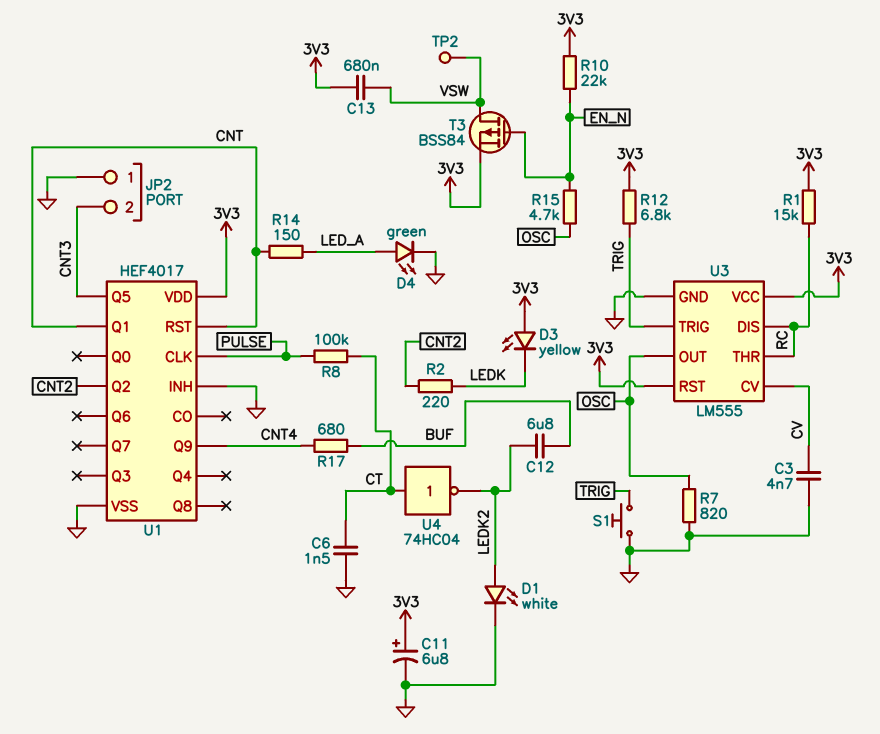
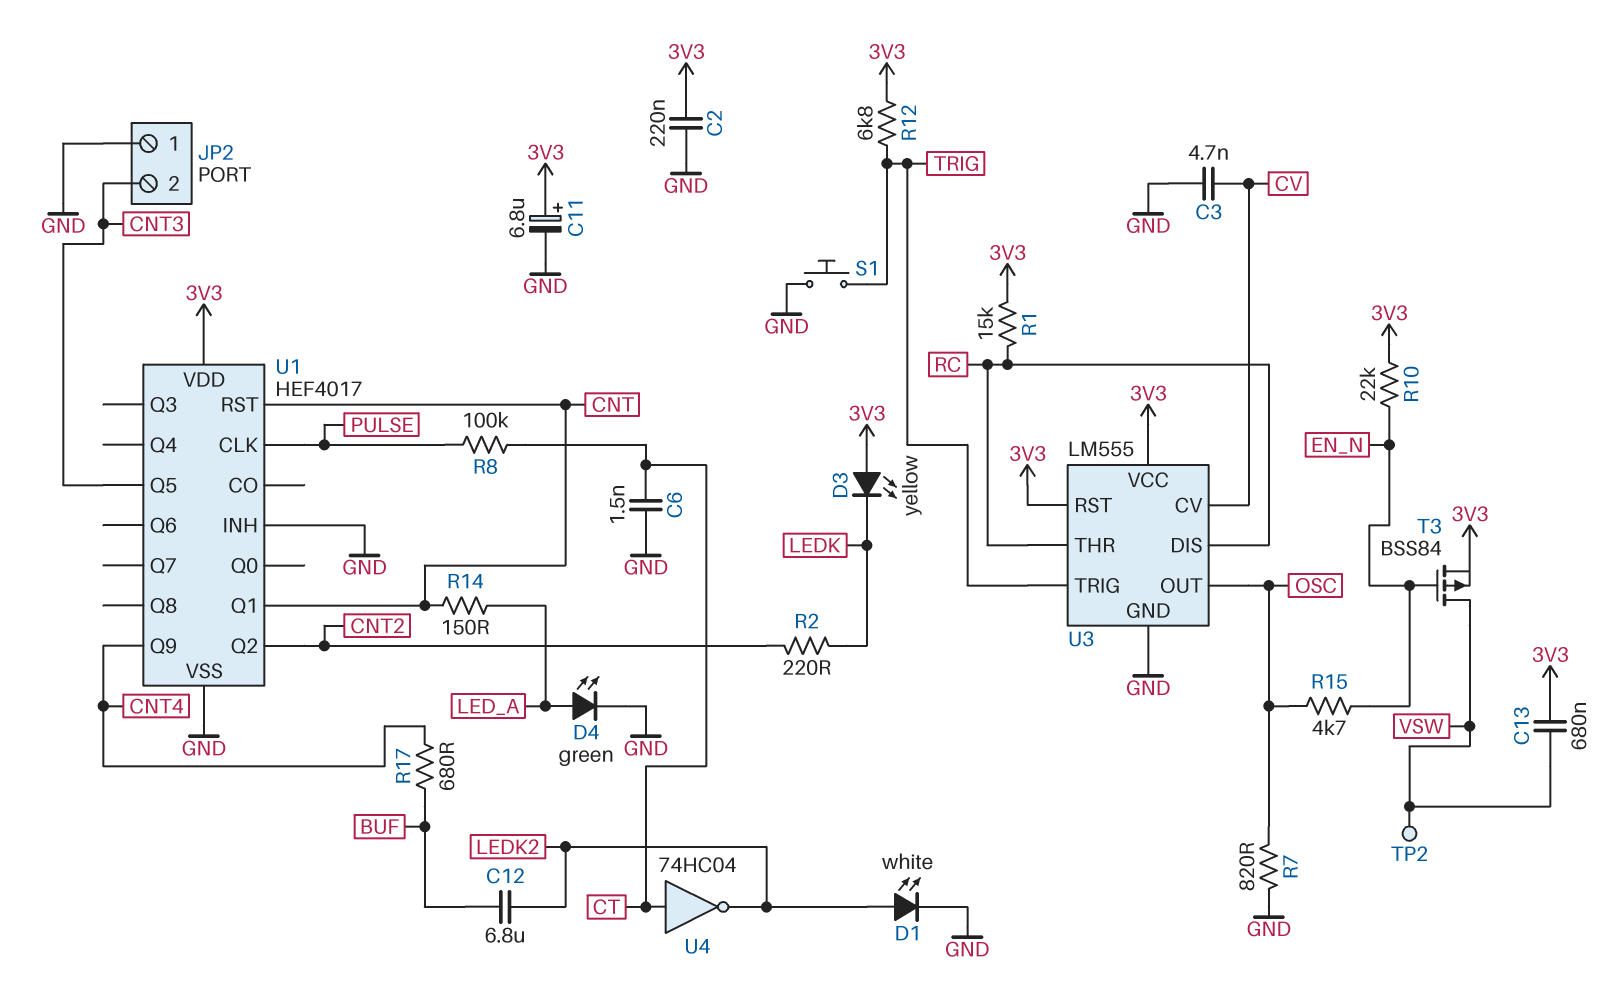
C2: none -> 220nF (3V3, GND)

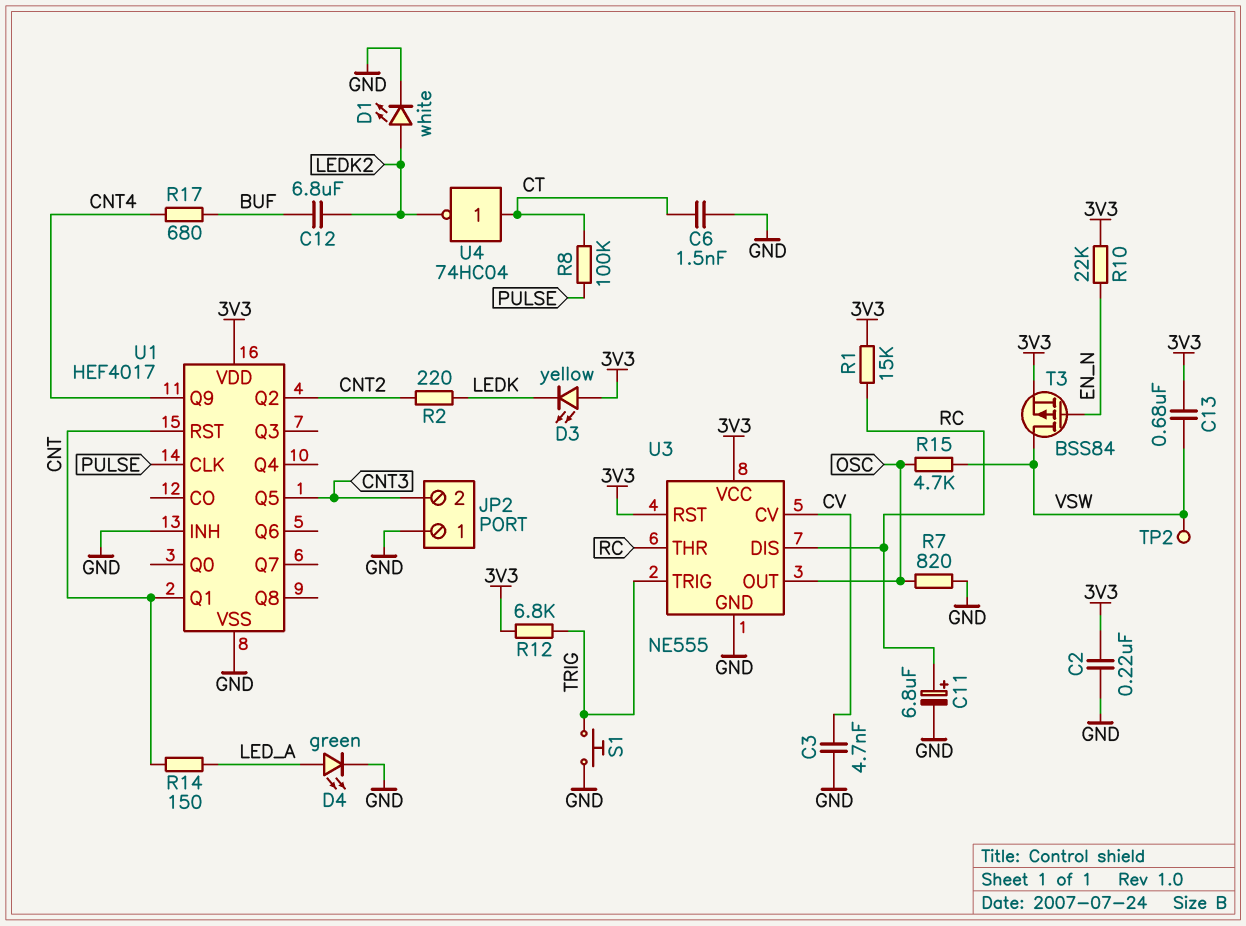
C11: 6.8uF (plus 3V3, minus GND) -> 6.8uF (plus RC, minus GND)
R15: 4.7k (EN_N, OSC) -> 4.7k (OSC, VSW)
U3: LM555 -> NE555

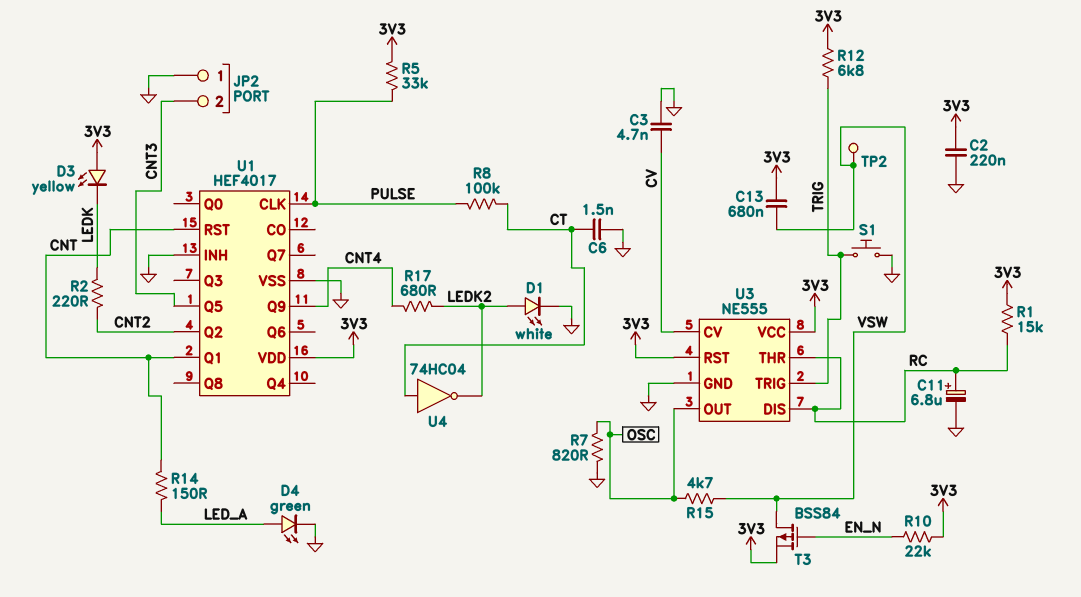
C12: 6.8uF (BUF, LEDK2) -> none
R5: none -> 33k (3V3, PULSE)
R17: 680 (BUF, CNT4) -> 680 (CNT4, LEDK2)

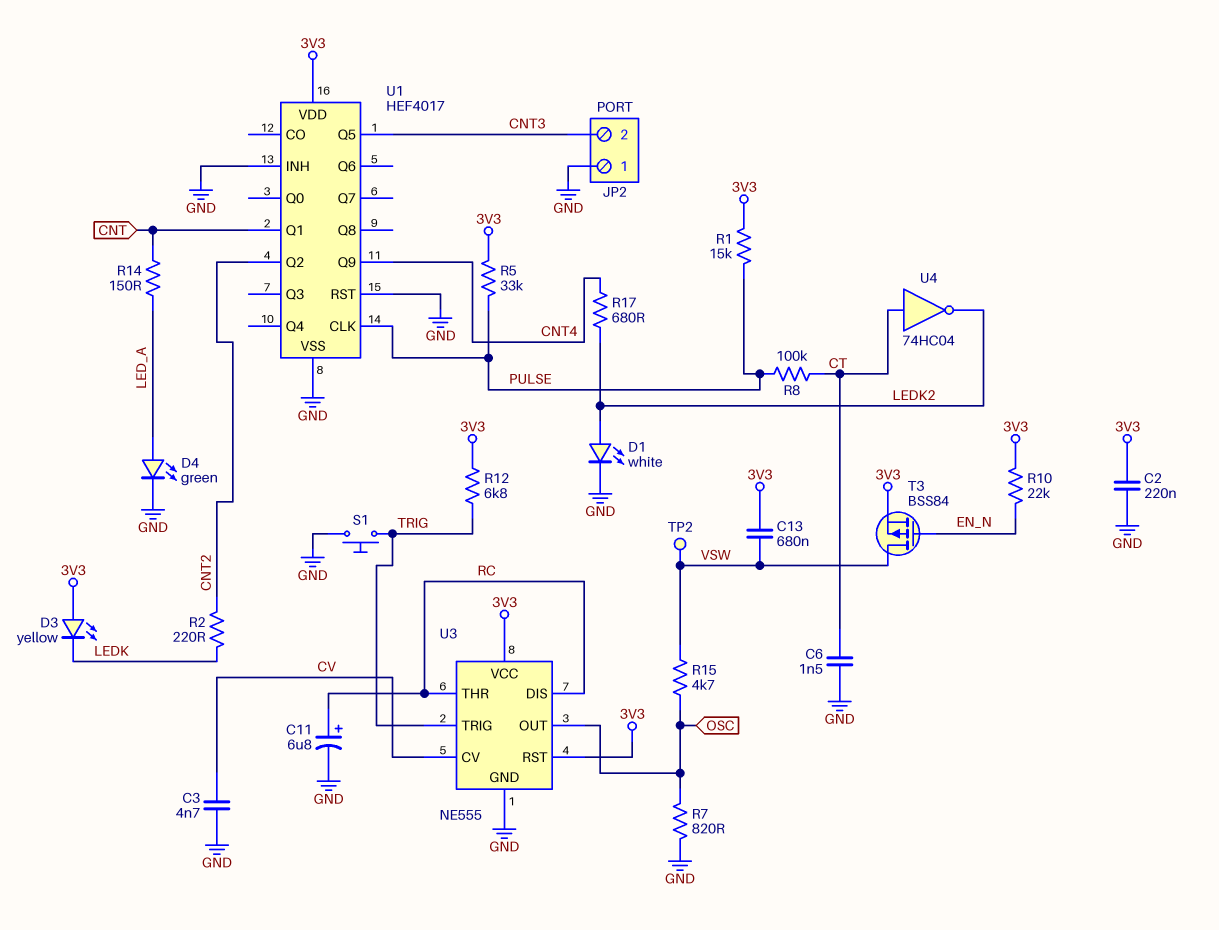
R1: 15k (3V3, RC) -> 15k (3V3, PULSE)
U1 pin RST: CNT -> GND

